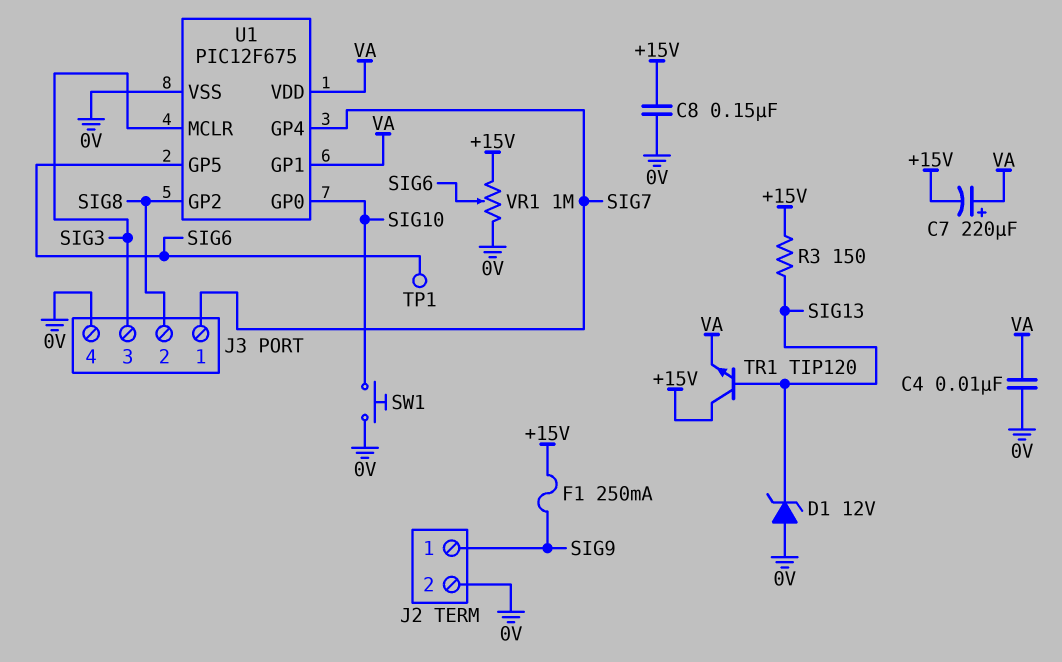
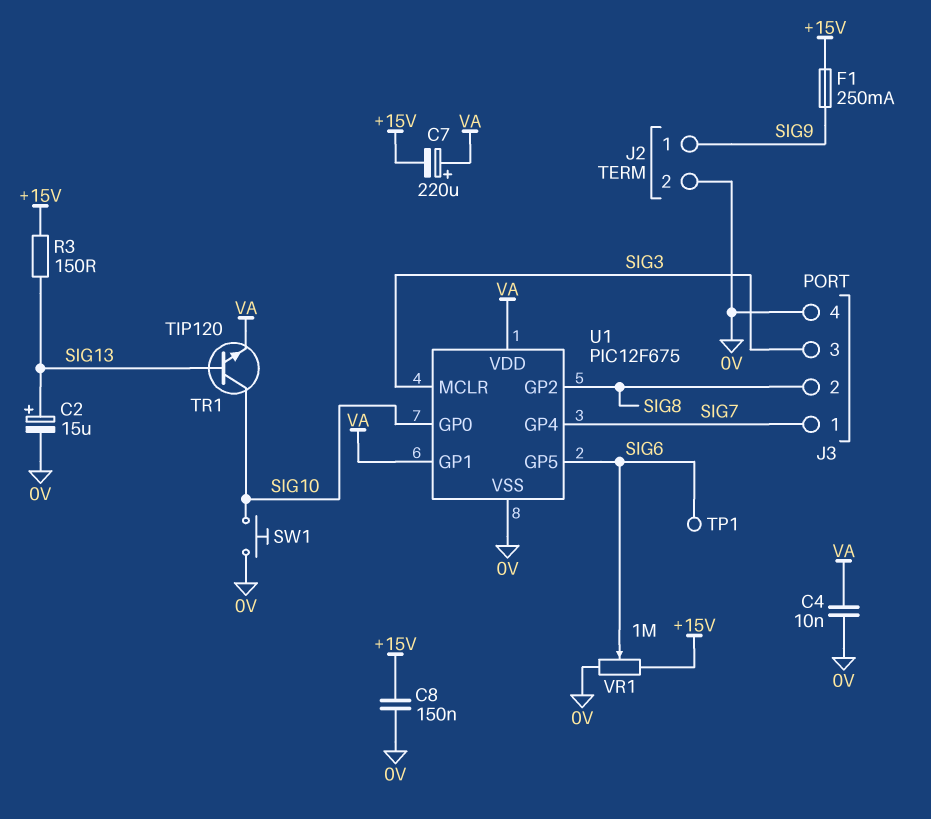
C2: none -> 15uF (plus SIG13, minus 0V)
D1: zener 12V (A 0V, K SIG13) -> none
TR1: NPN TIP120 (B SIG13, C +15V, E VA) -> NPN TIP120 (B SIG13, C SIG10, E VA)

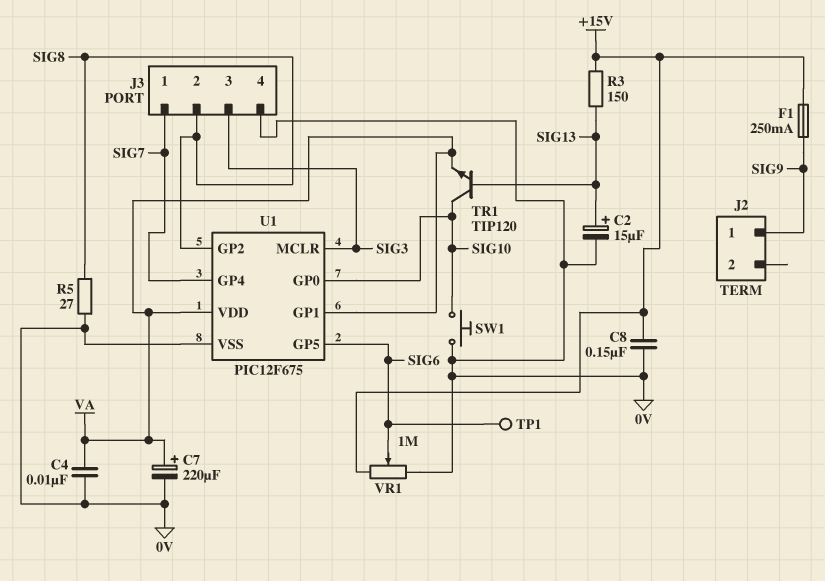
C7: 220uF (plus VA, minus +15V) -> 220uF (plus VA, minus 0V)
J2 pin 2: 0V -> none
R5: none -> 27 (0V, SIG8)

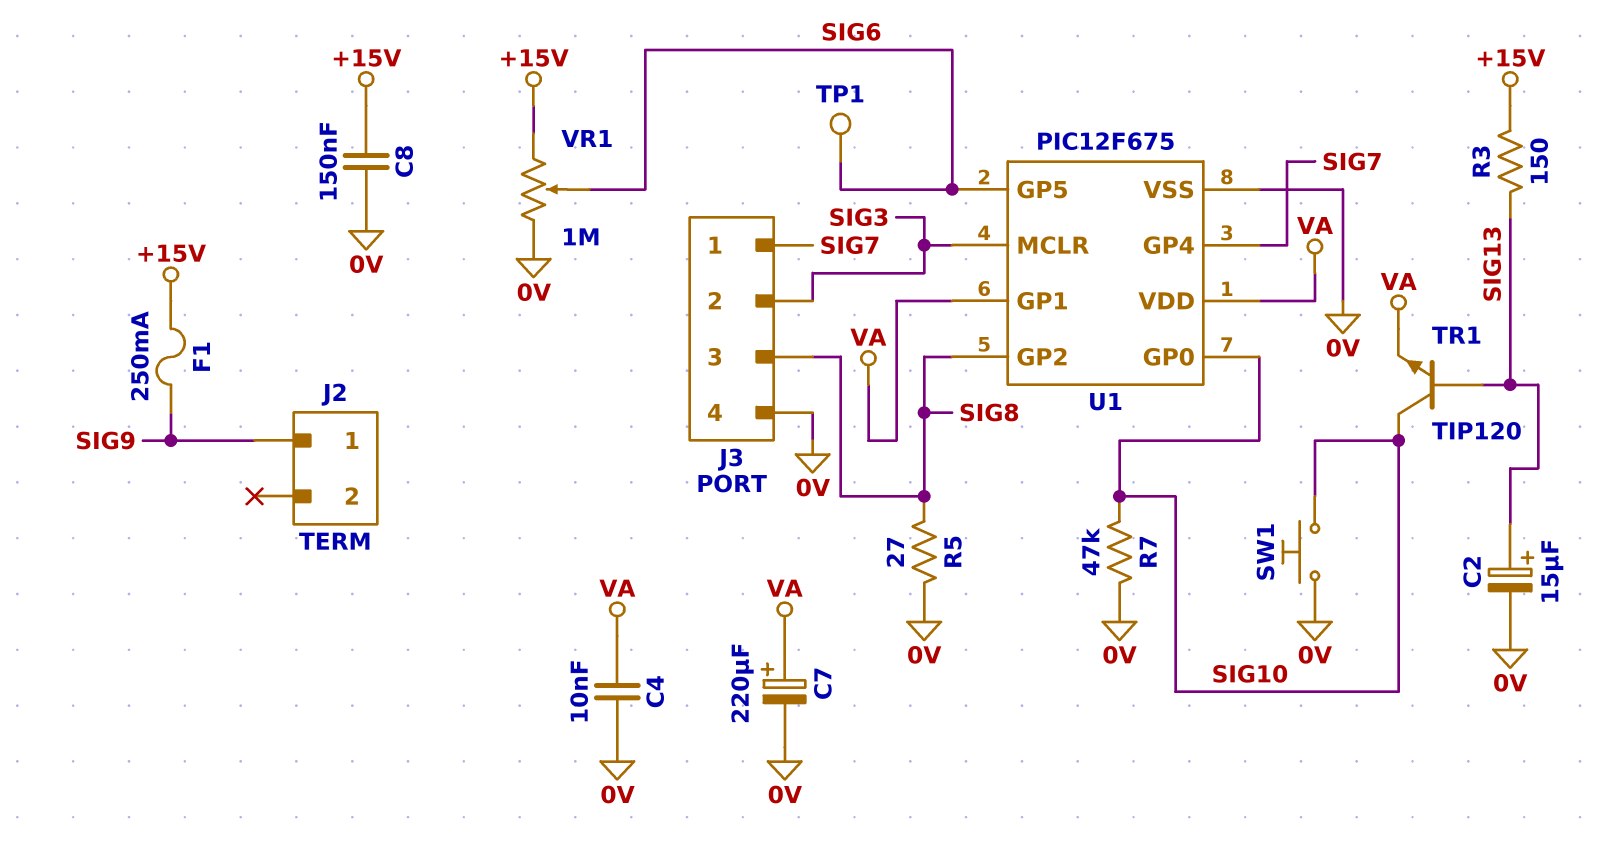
J3 pin 2: SIG8 -> SIG3
J3 pin 3: SIG3 -> SIG8
R7: none -> 47k (0V, SIG10)

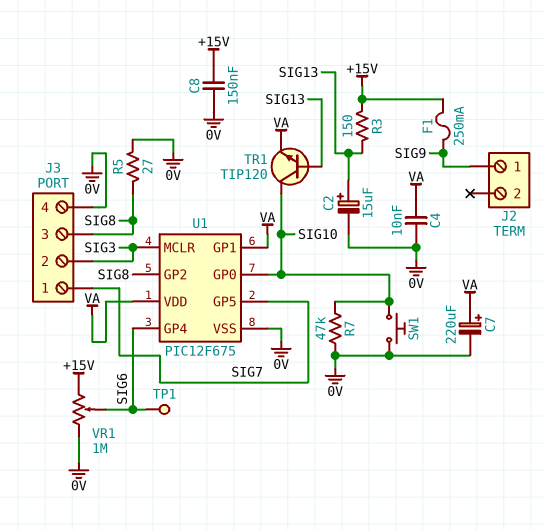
U1 pin GP4: SIG7 -> SIG6
U1 pin GP5: SIG6 -> SIG7

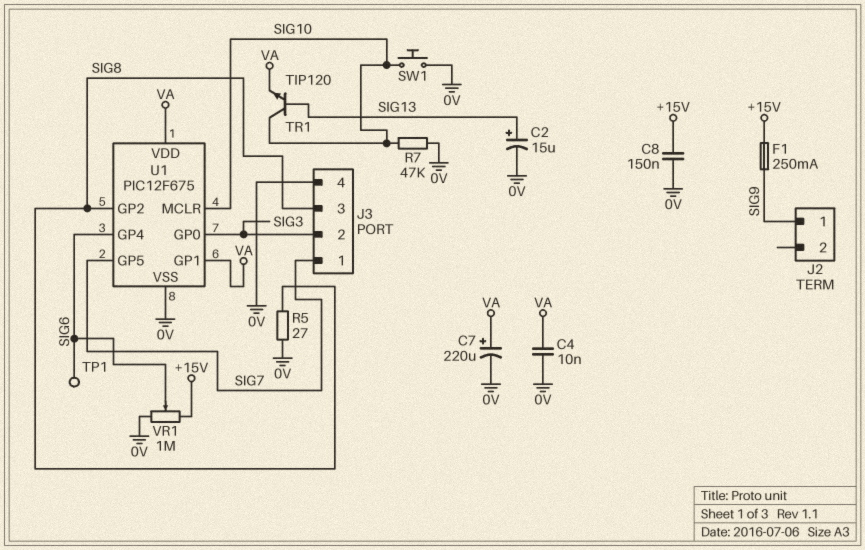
R3: 150 (+15V, SIG13) -> none
U1 pin GP0: SIG10 -> SIG3
U1 pin MCLR: SIG3 -> SIG10

